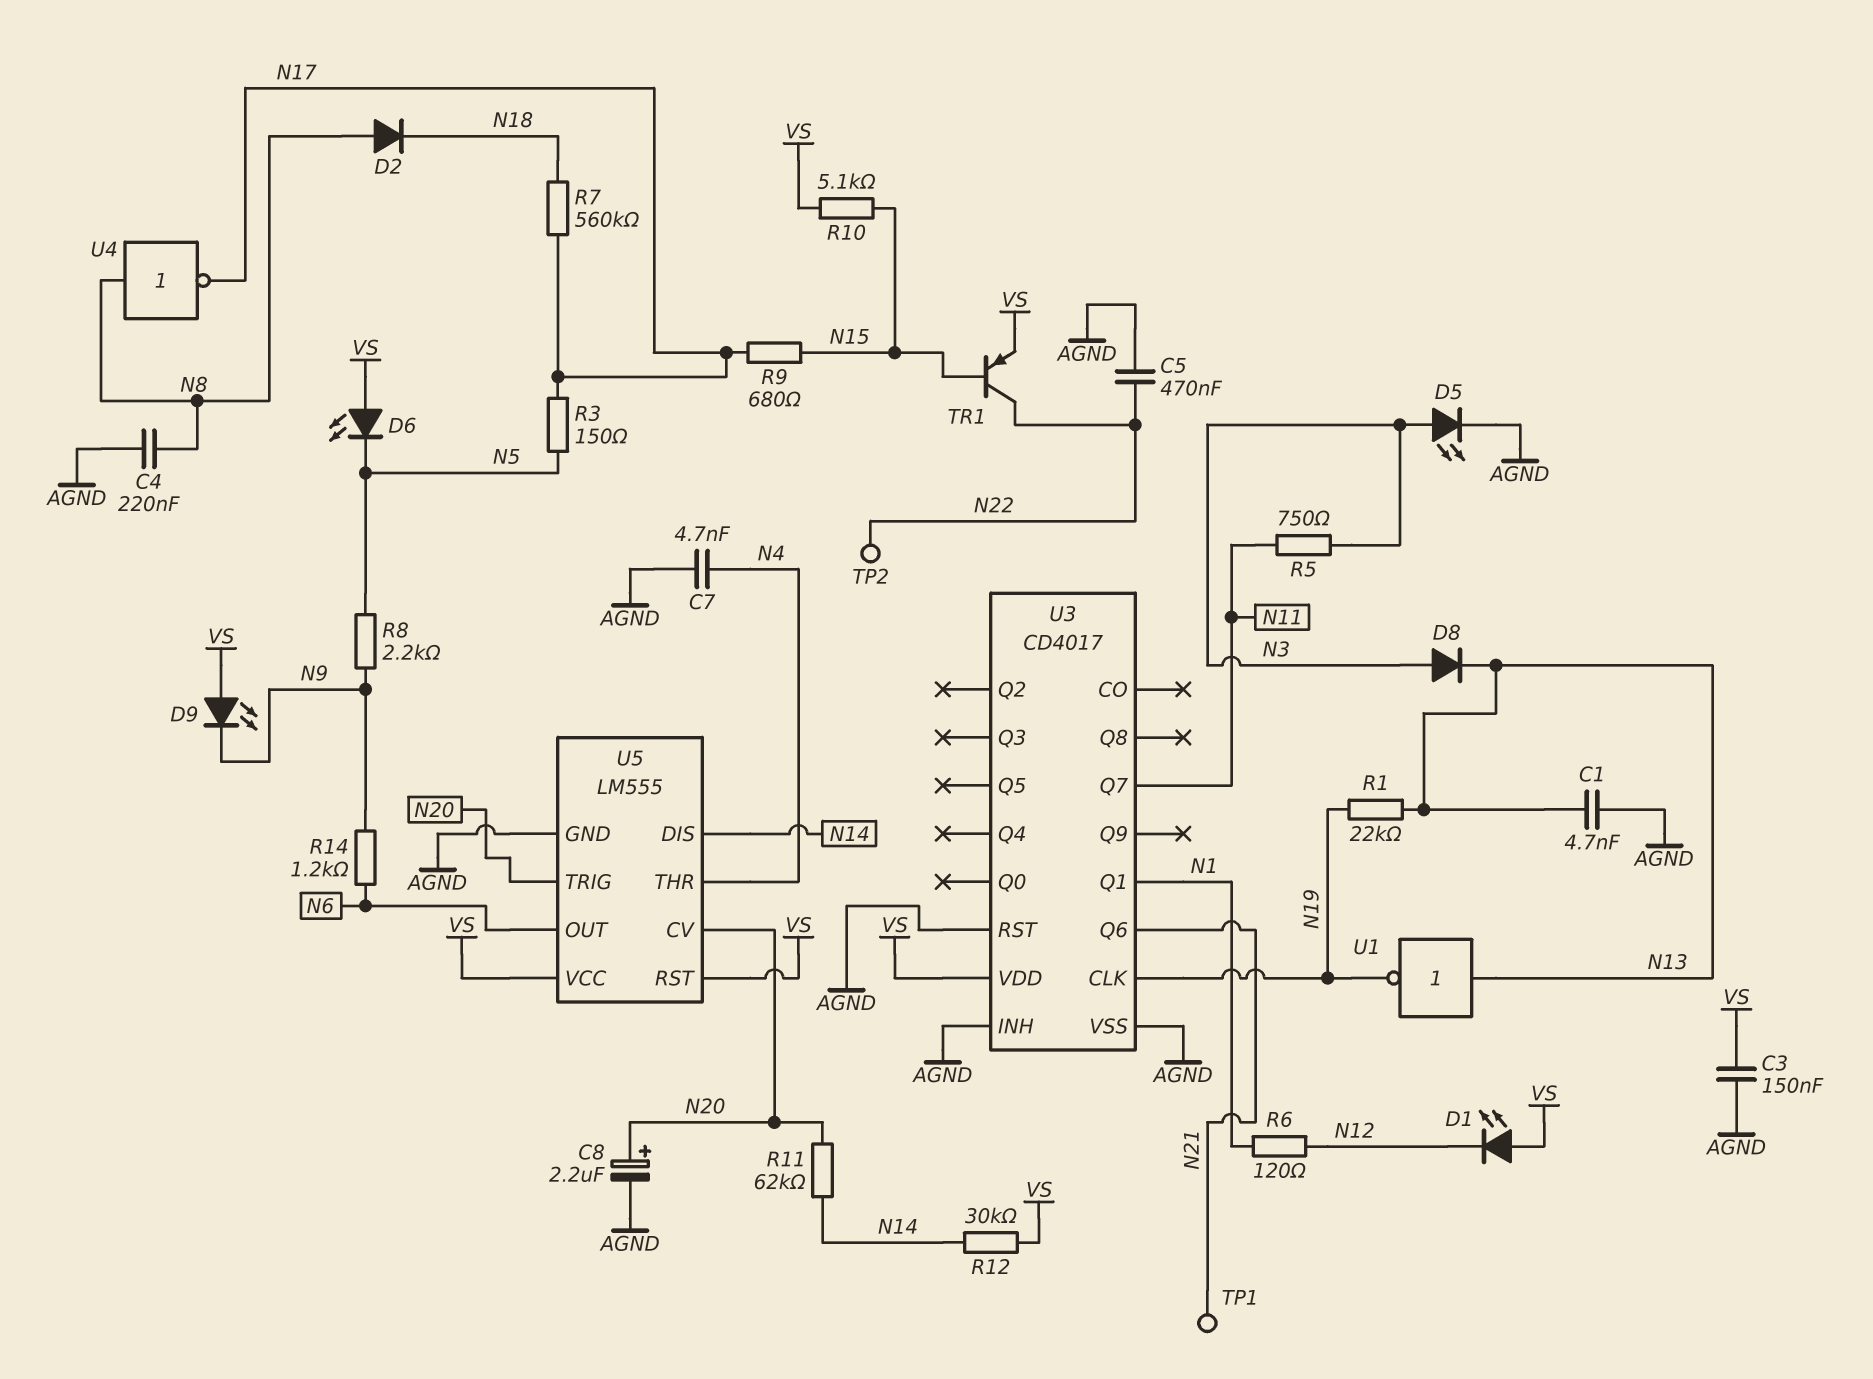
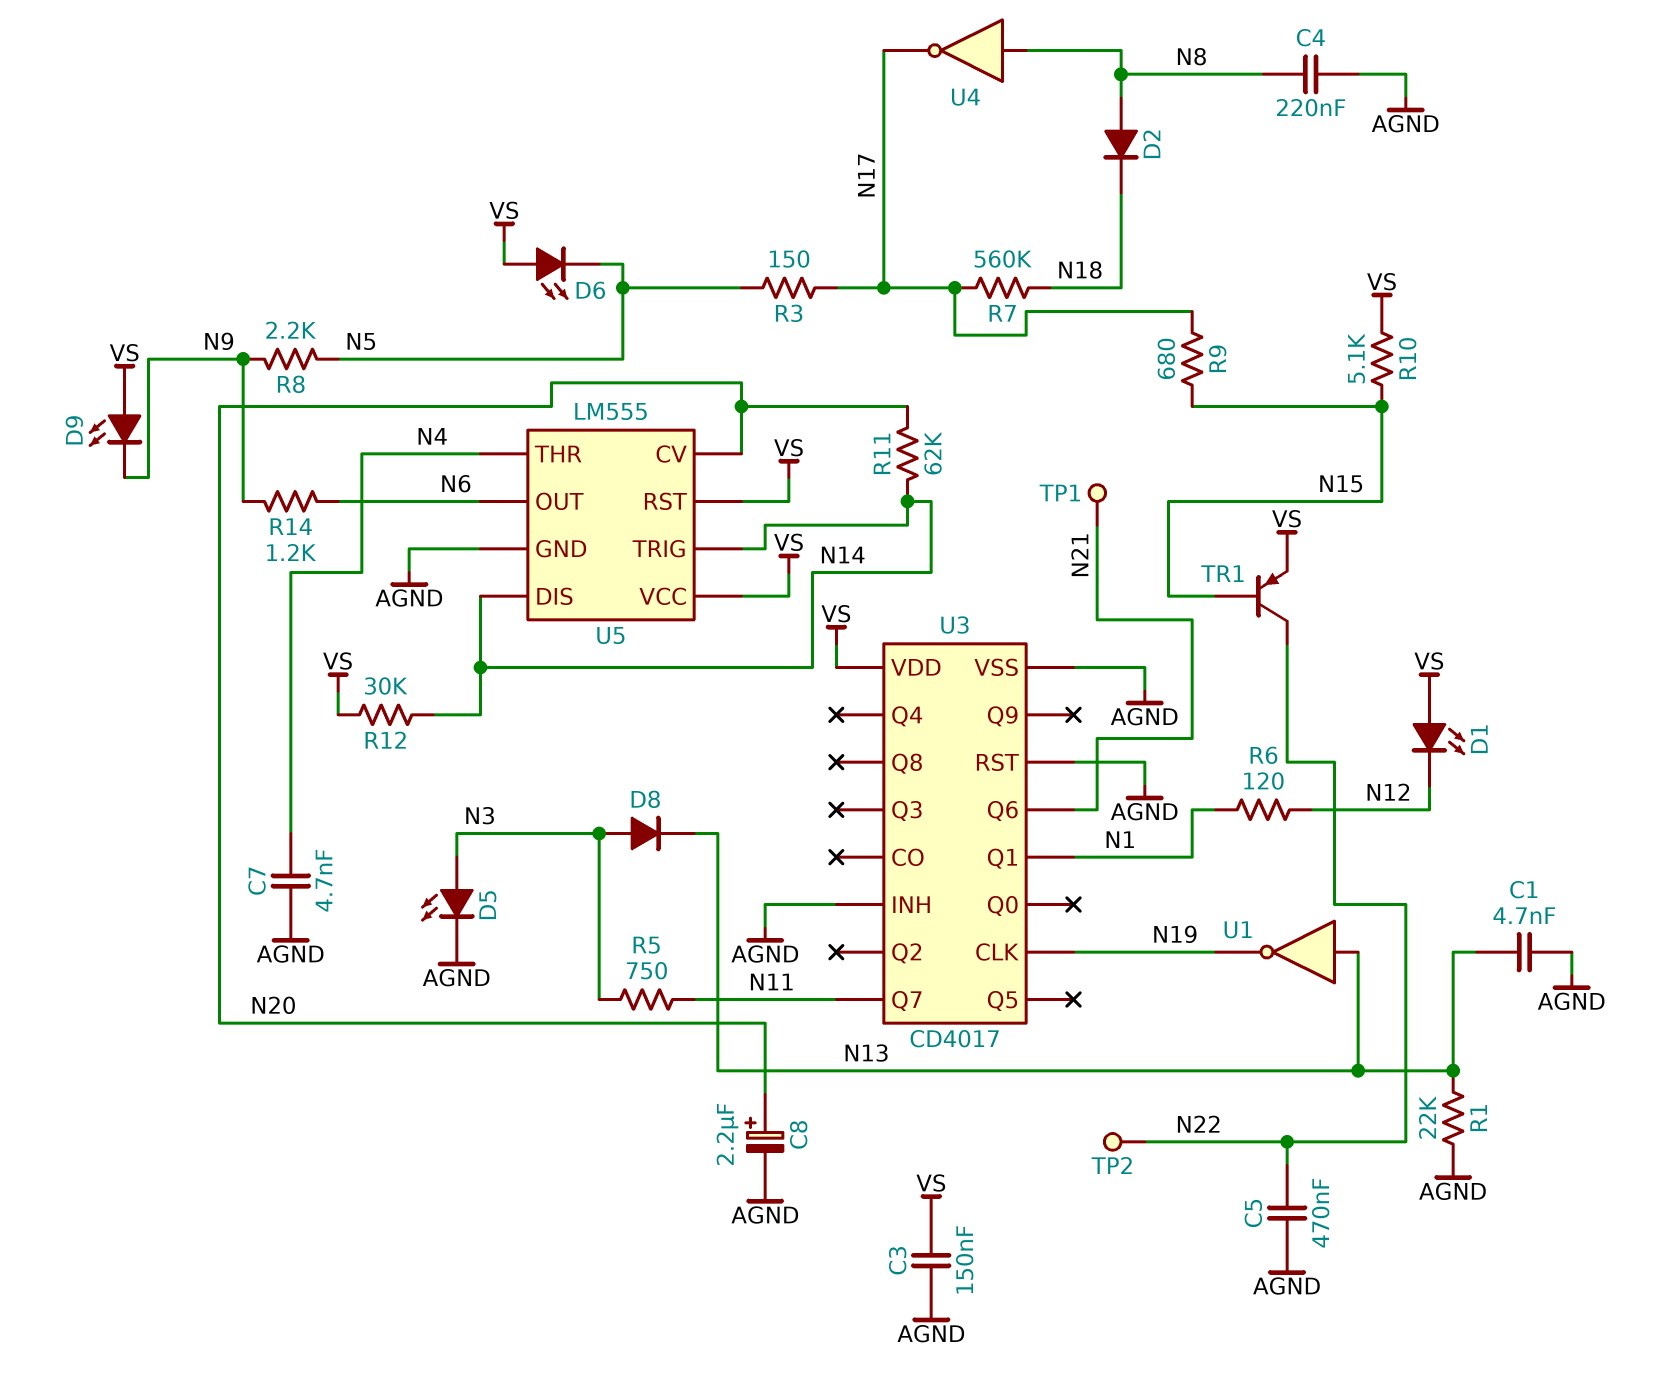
R1: 22k (N13, N19) -> 22k (AGND, N13)
U5 pin TRIG: N20 -> N14

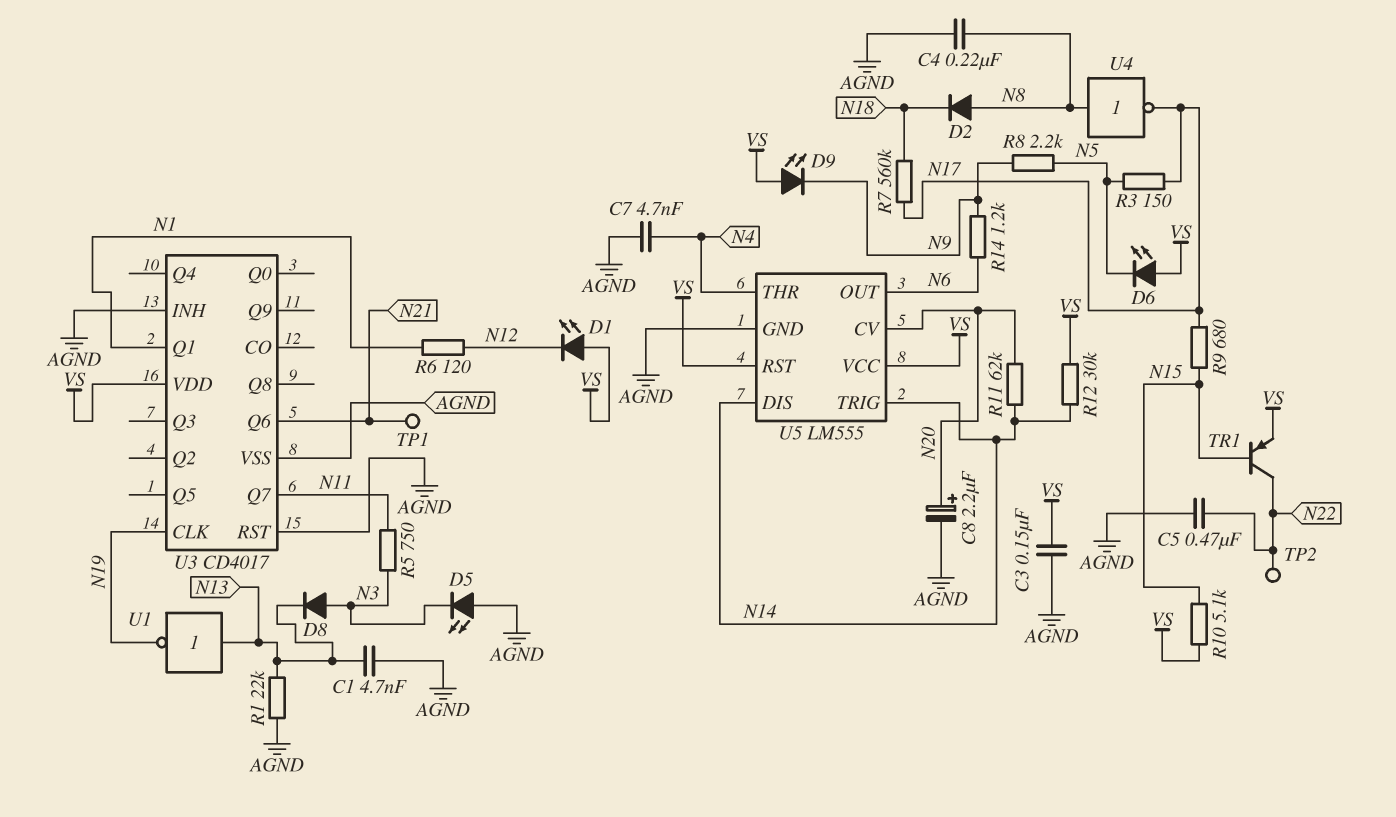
D5: LED (A N3, K AGND) -> LED (A AGND, K N3)

